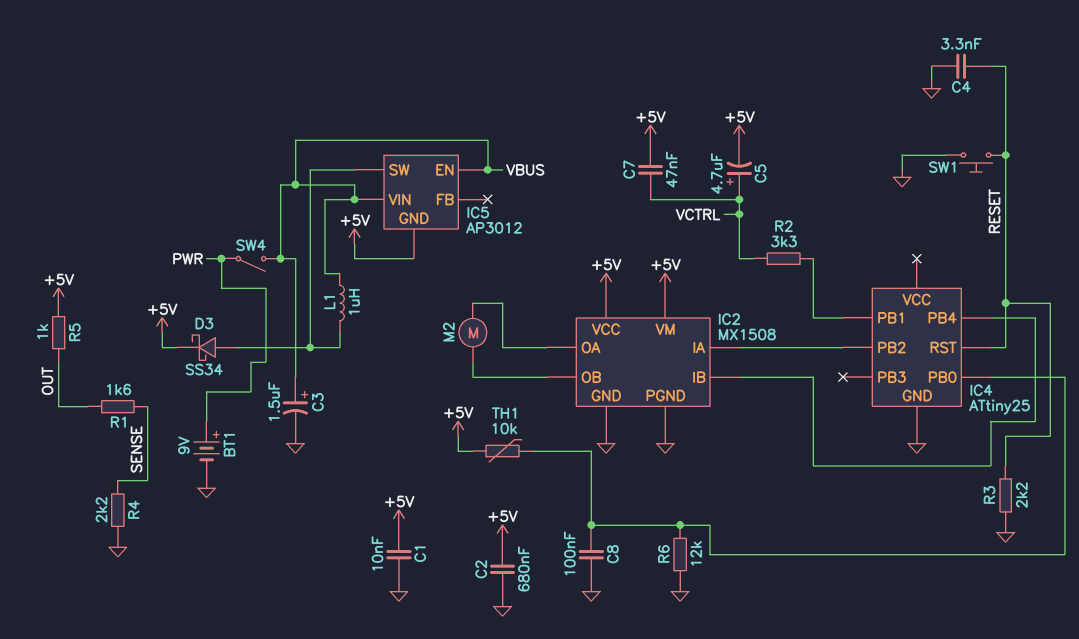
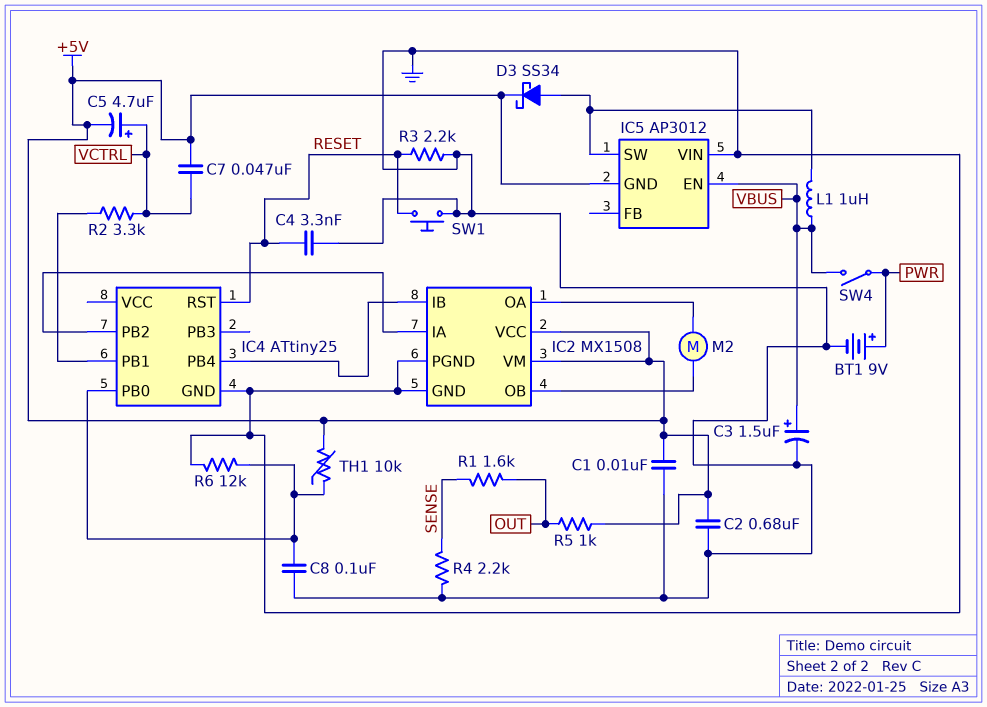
IC5 pin VIN: VBUS -> GND

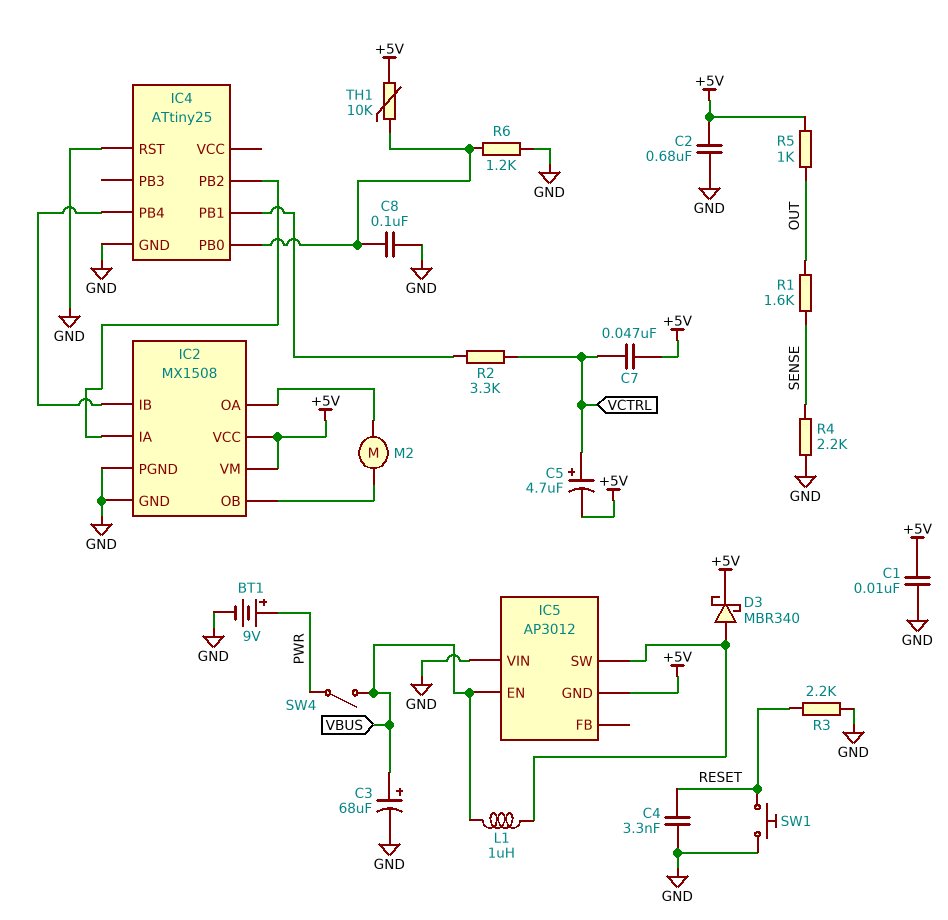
C3: 1.5uF (plus VBUS, minus GND) -> 68uF (plus VBUS, minus GND)
D3: schottky SS34 (A IC5/SW, K +5V) -> schottky MBR340 (A IC5/SW, K +5V)
IC4 pin RST: RESET -> GND
R6: 12k (GND, IC4/PB0) -> 1.2k (GND, IC4/PB0)

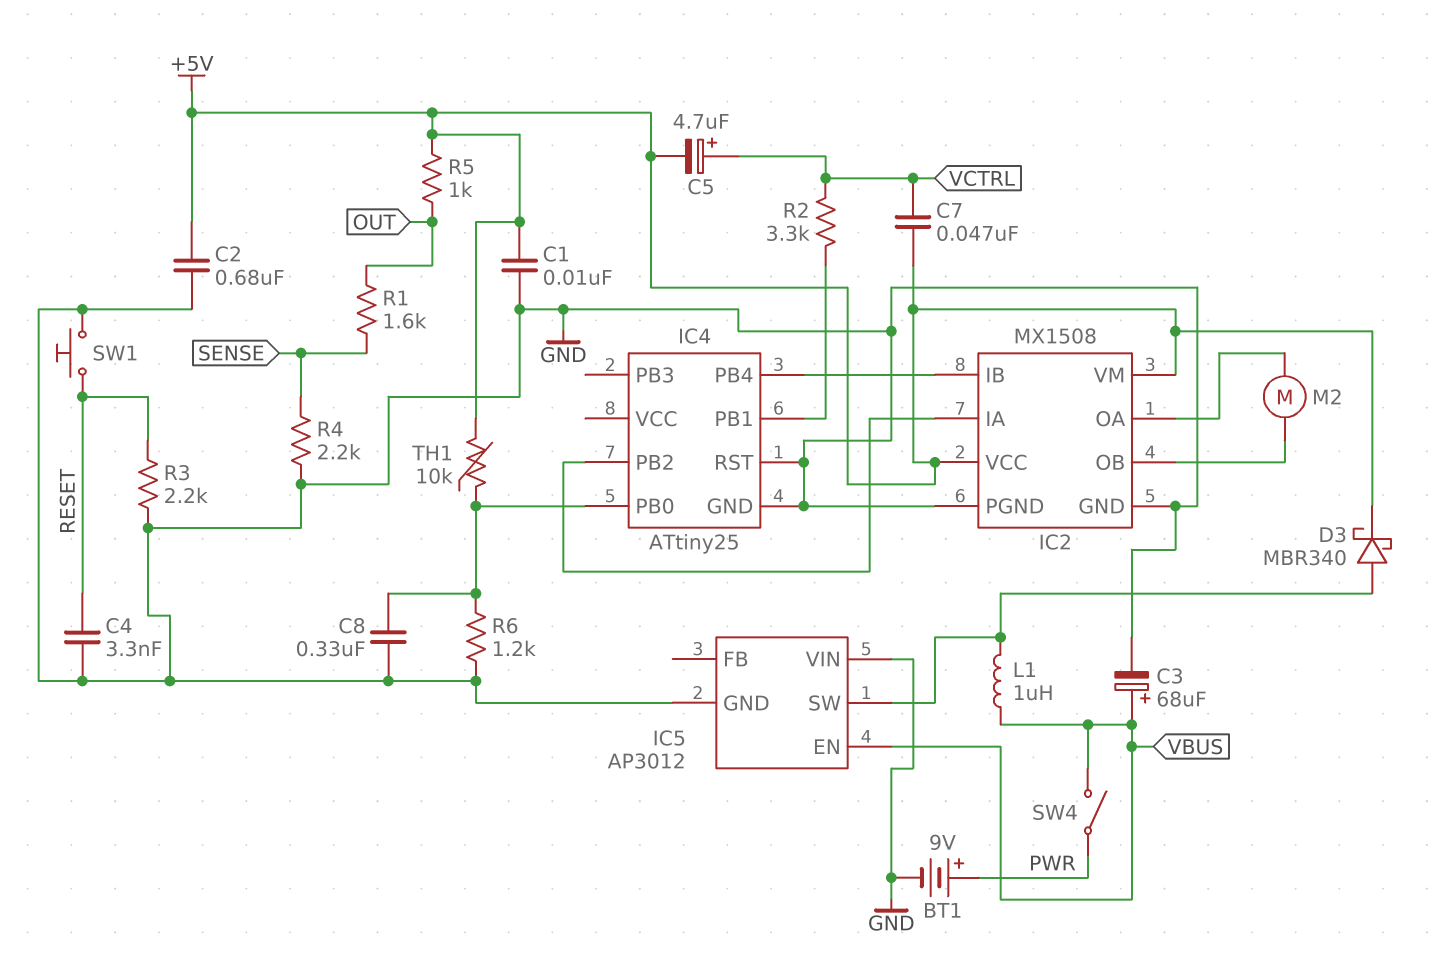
C8: 100nF (GND, IC4/PB0) -> 330nF (GND, IC4/PB0)
IC5 pin GND: +5V -> GND

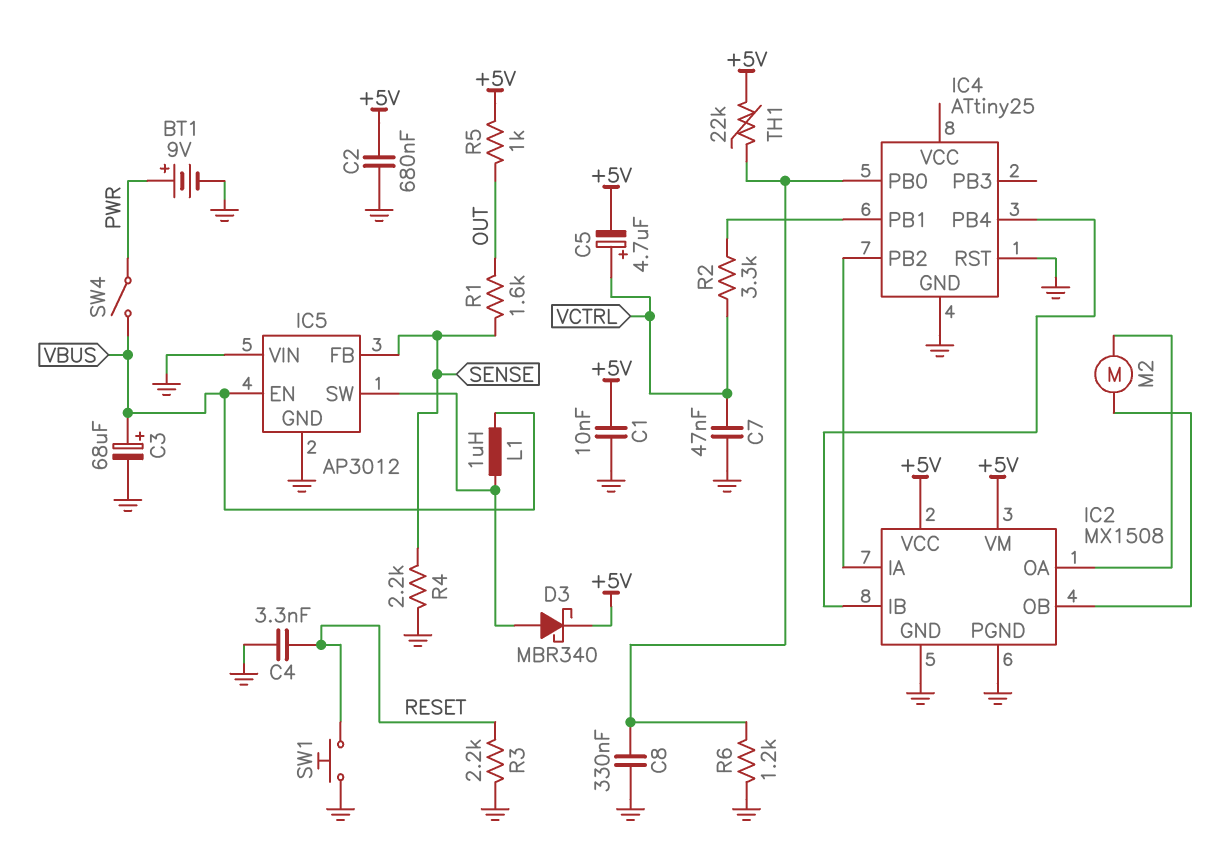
C7: 47nF (+5V, VCTRL) -> 47nF (GND, VCTRL)
IC5 pin FB: none -> SENSE
TH1: 10k (+5V, IC4/PB0) -> 22k (+5V, IC4/PB0)

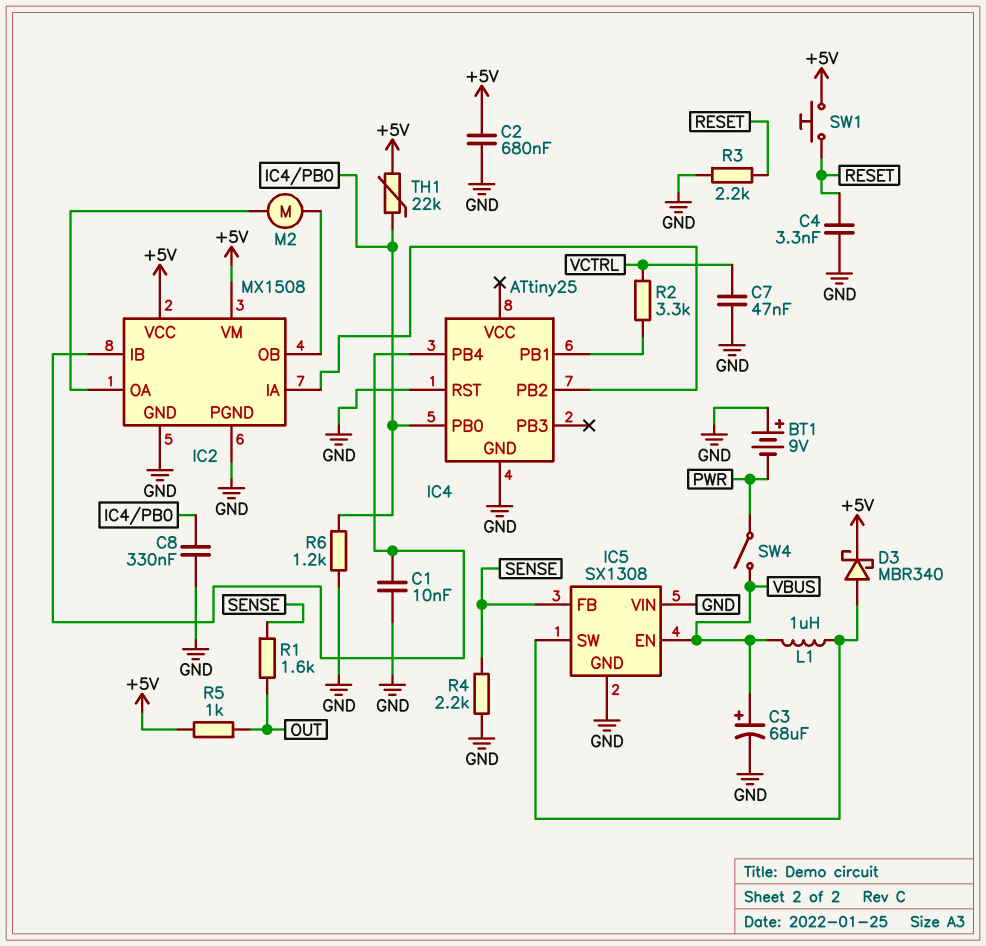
BT1: 9V (plus PWR, minus GND) -> 9V (plus GND, minus PWR)
C1: 10nF (+5V, GND) -> 10nF (GND, IC2/IB)
C5: 4.7uF (plus VCTRL, minus +5V) -> none
IC5: AP3012 -> SX1308
SW1: button (GND, RESET) -> button (+5V, RESET)

